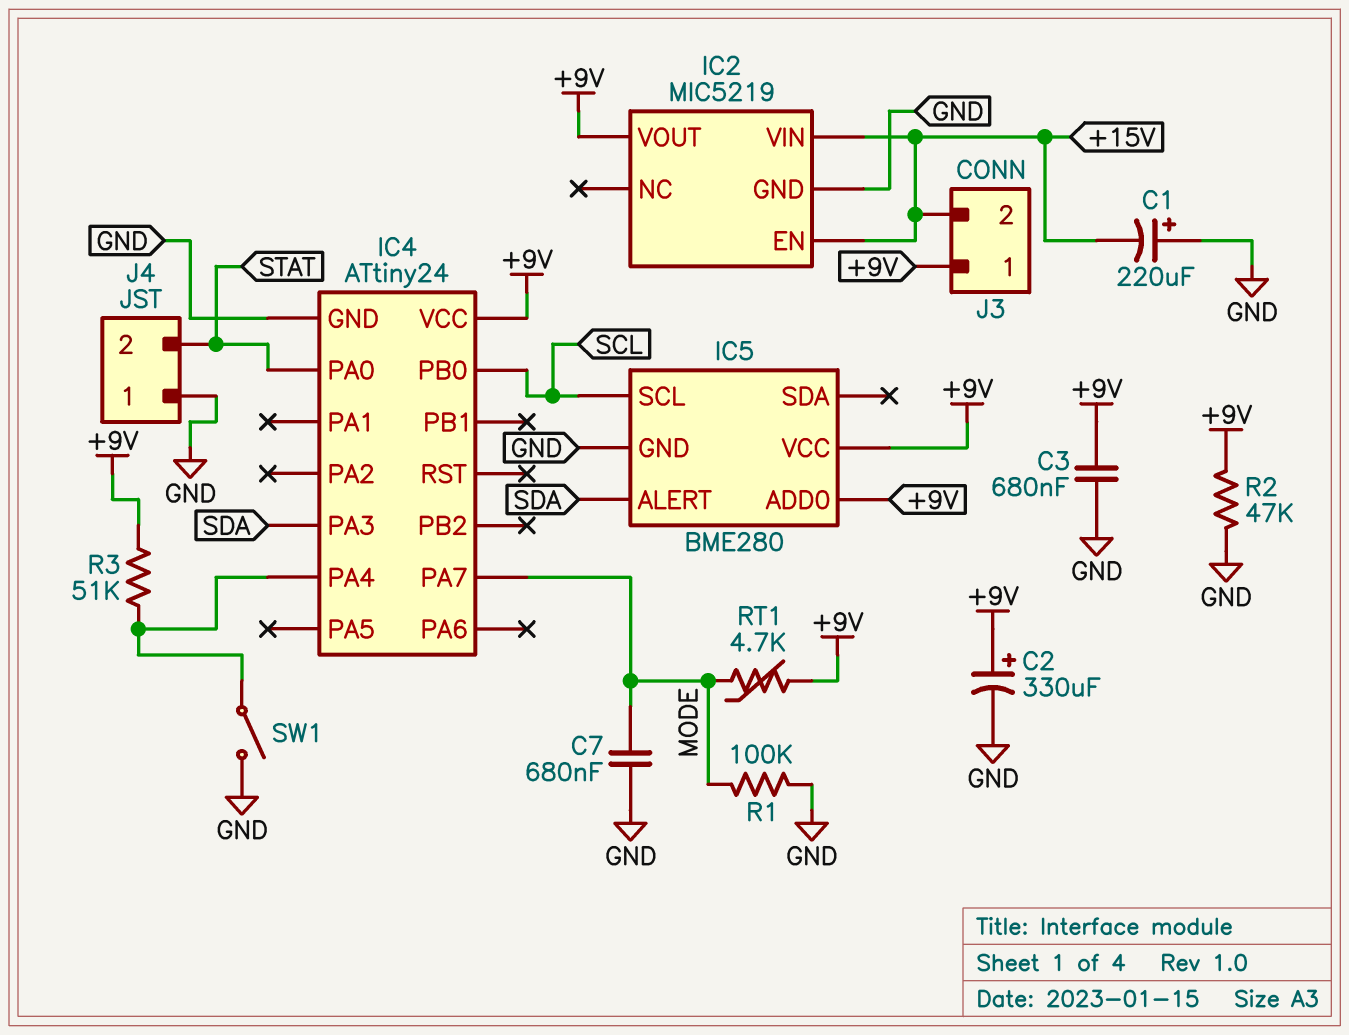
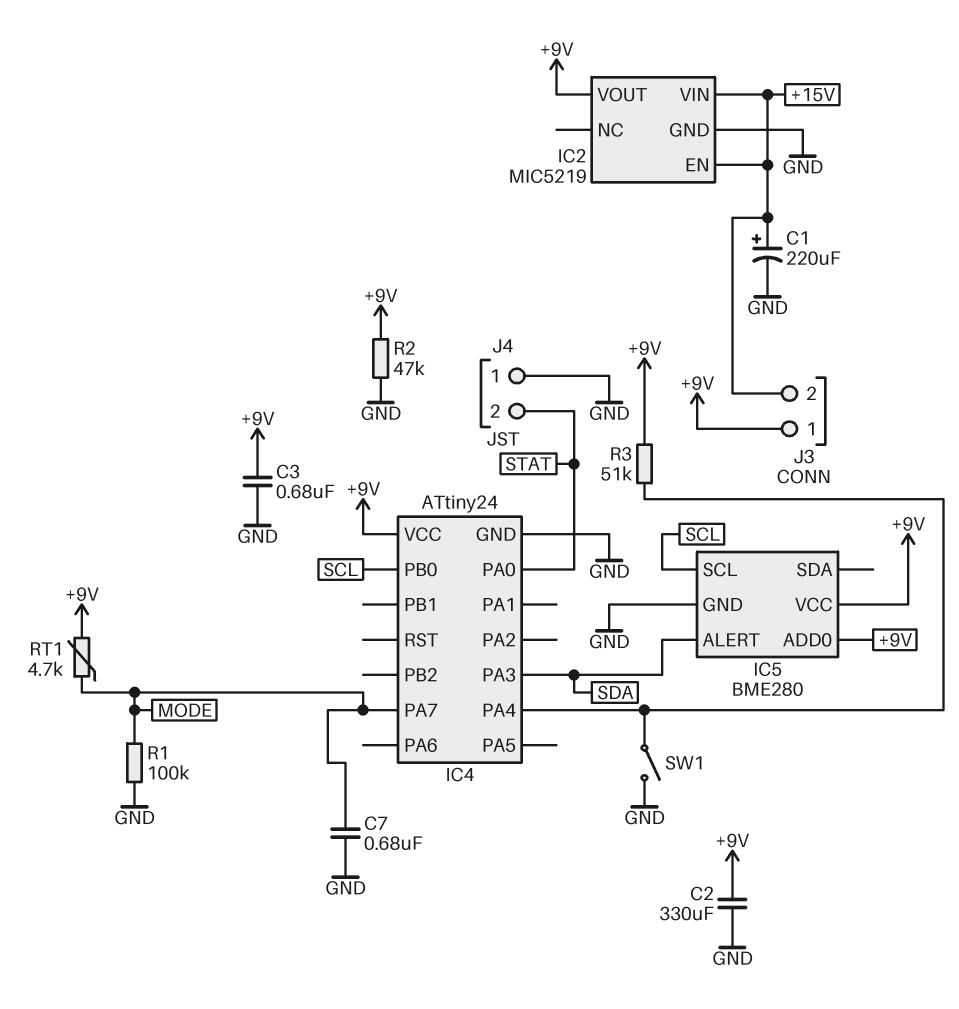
C1: 220uF (plus GND, minus +15V) -> 220uF (plus +15V, minus GND)
C2: 330uF (plus +9V, minus GND) -> 330uF (+9V, GND)

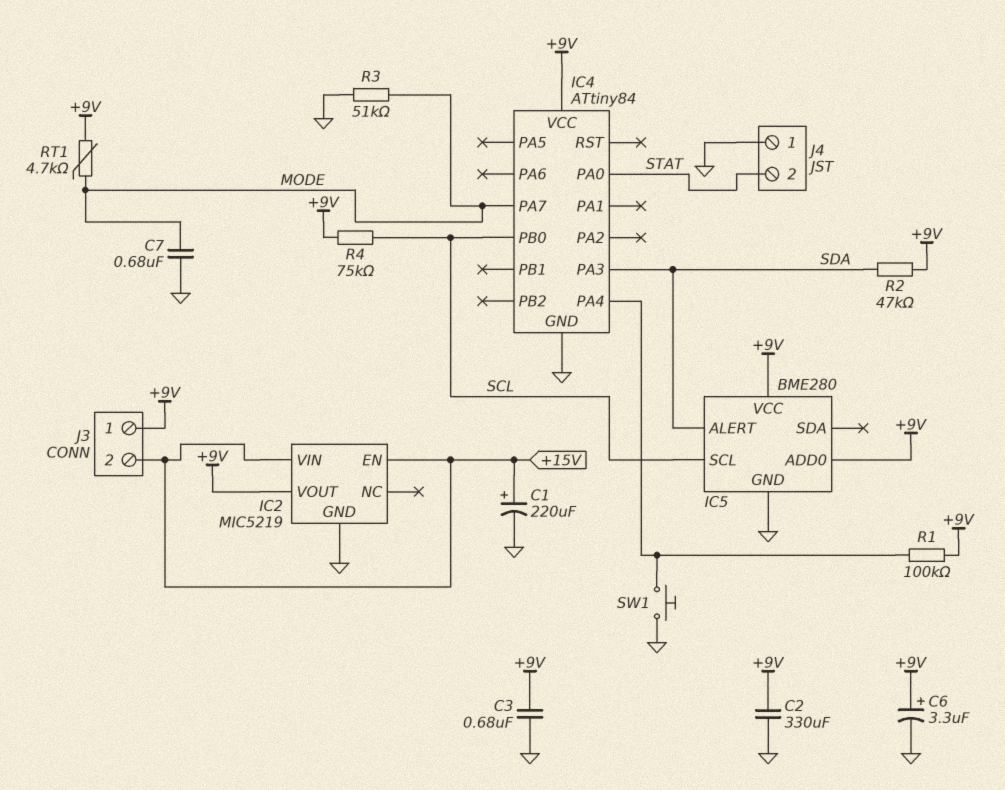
C6: none -> 3.3uF (plus +9V, minus GND)
IC4: ATtiny24 -> ATtiny84
R1: 100k (GND, MODE) -> 100k (+9V, IC4/PA4)
R2: 47k (+9V, GND) -> 47k (+9V, SDA)
R3: 51k (+9V, IC4/PA4) -> 51k (GND, MODE)
R4: none -> 75k (+9V, SCL)
SW1: switch (GND, IC4/PA4) -> button (GND, IC4/PA4)

